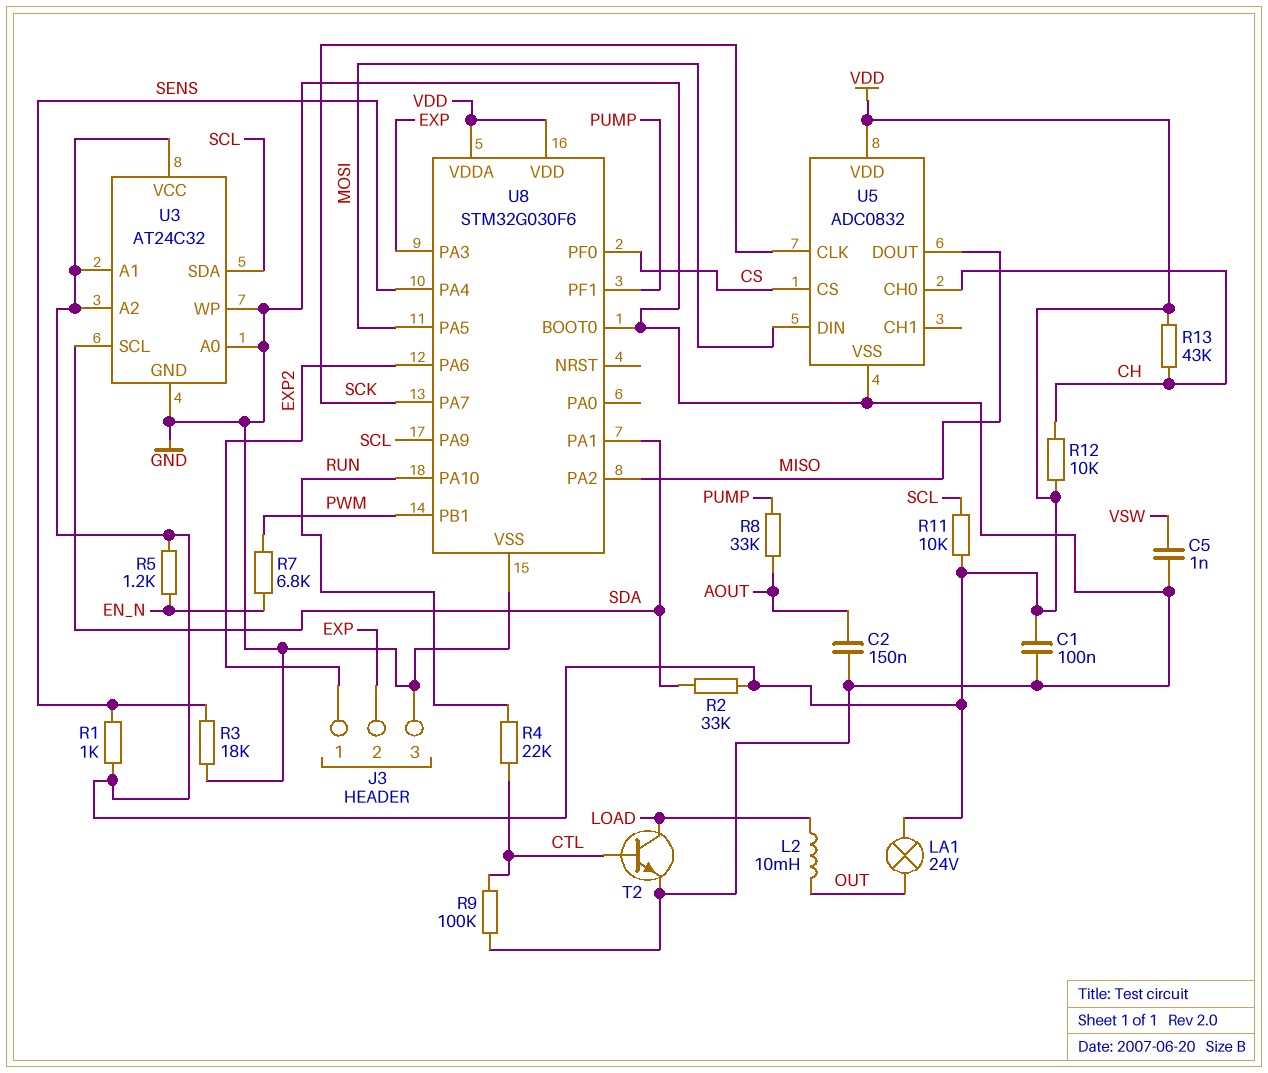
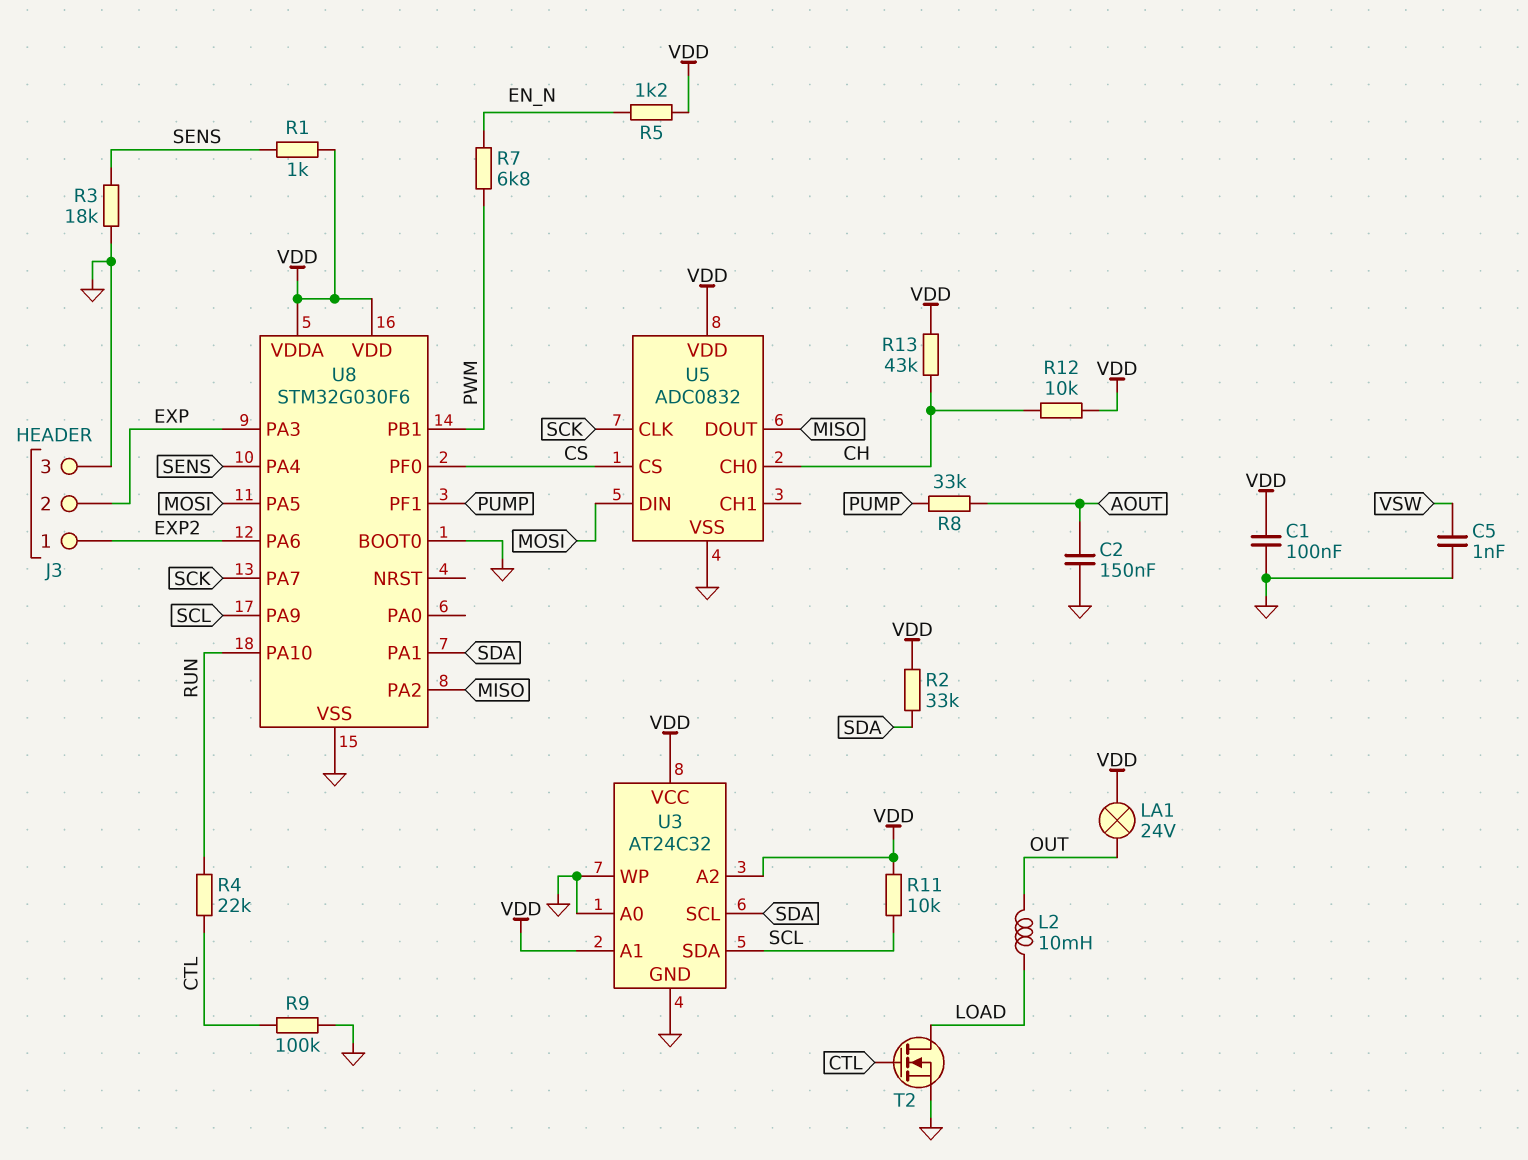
T2: NPN (B CTL, C LOAD, E GND) -> NMOS (G CTL, D LOAD, S GND)

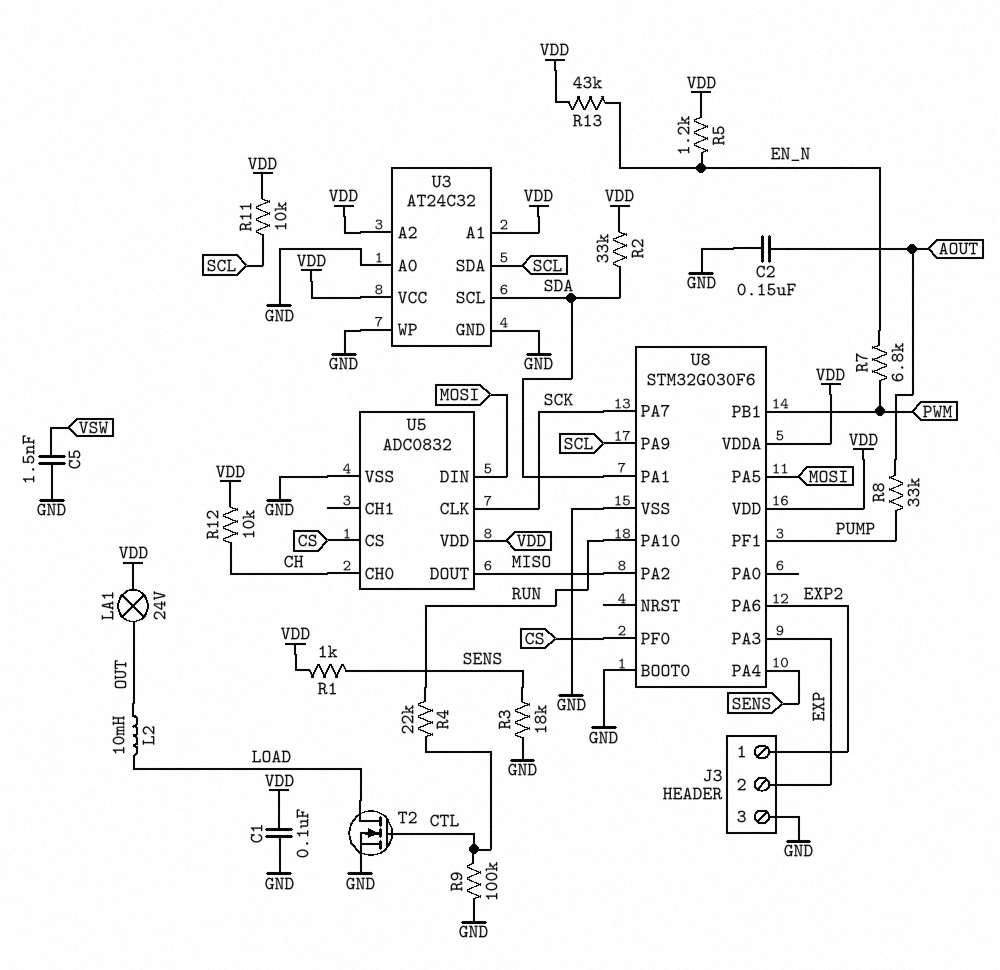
C5: 1nF (GND, VSW) -> 1.5nF (GND, VSW)
R13: 43k (CH, VDD) -> 43k (EN_N, VDD)

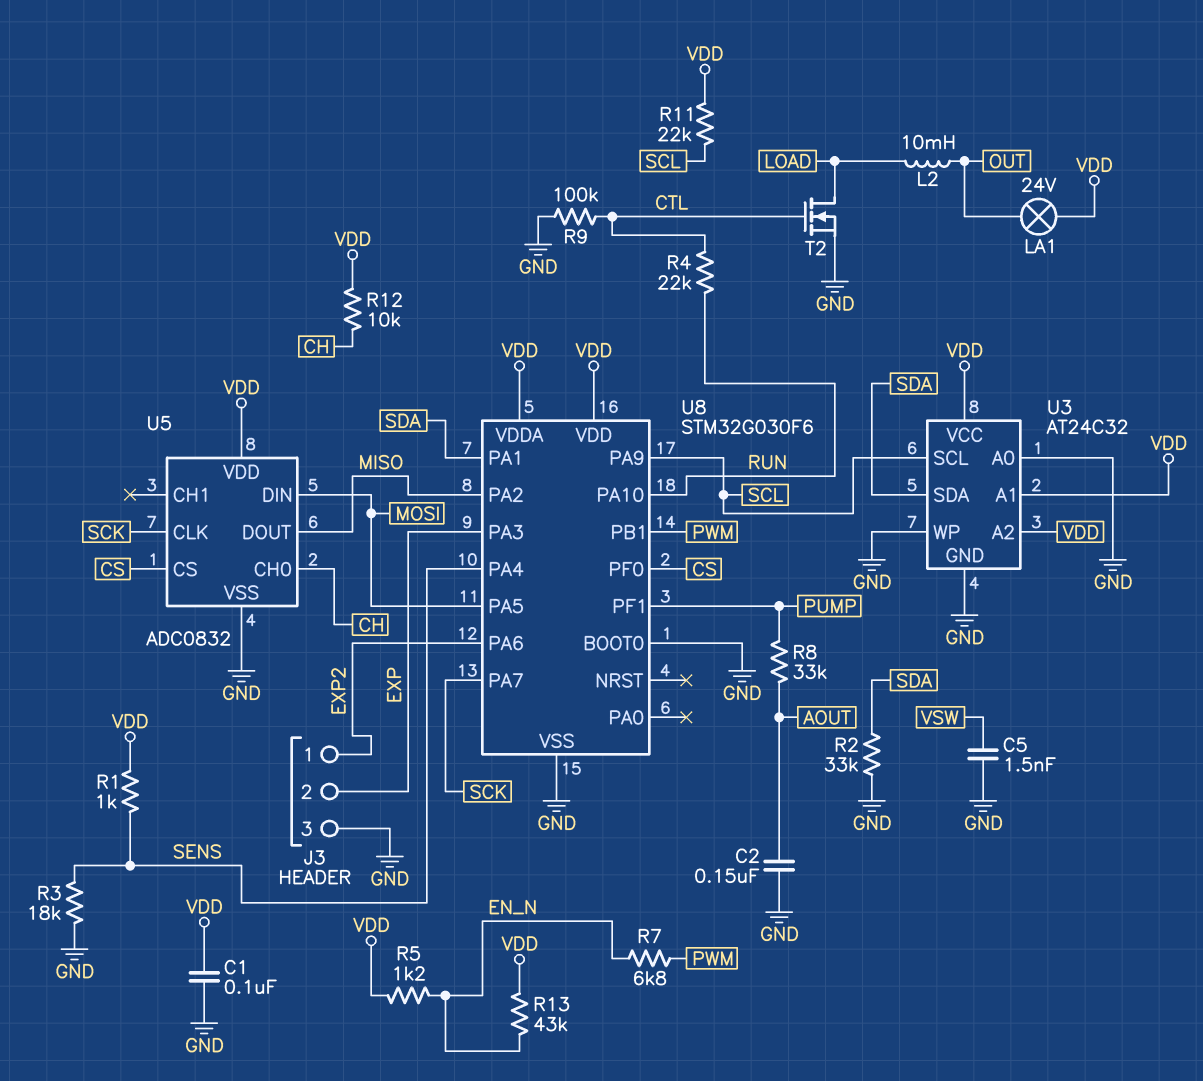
R2: 33k (SDA, VDD) -> 33k (GND, SDA)
R11: 10k (SCL, VDD) -> 22k (SCL, VDD)
U3 pin SCL: SDA -> SCL
U3 pin SDA: SCL -> SDA

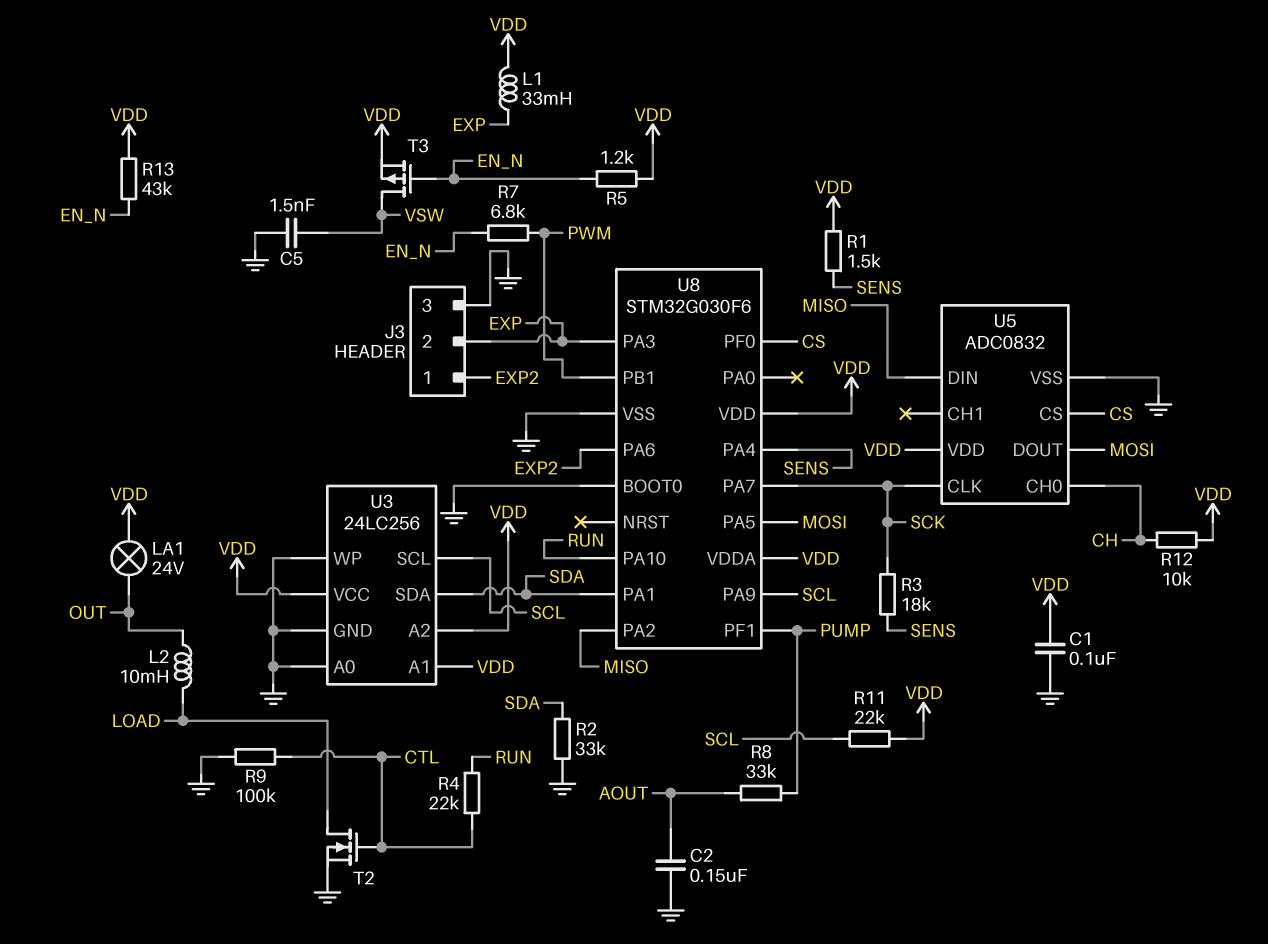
L1: none -> 33mH (EXP, VDD)
R1: 1k (SENS, VDD) -> 1.5k (SENS, VDD)
R3: 18k (GND, SENS) -> 18k (SCK, SENS)
T3: none -> PMOS (G EN_N, D VSW, S VDD)
U3: AT24C32 -> 24LC256
U5 pin DIN: MOSI -> MISO
U5 pin DOUT: MISO -> MOSI

